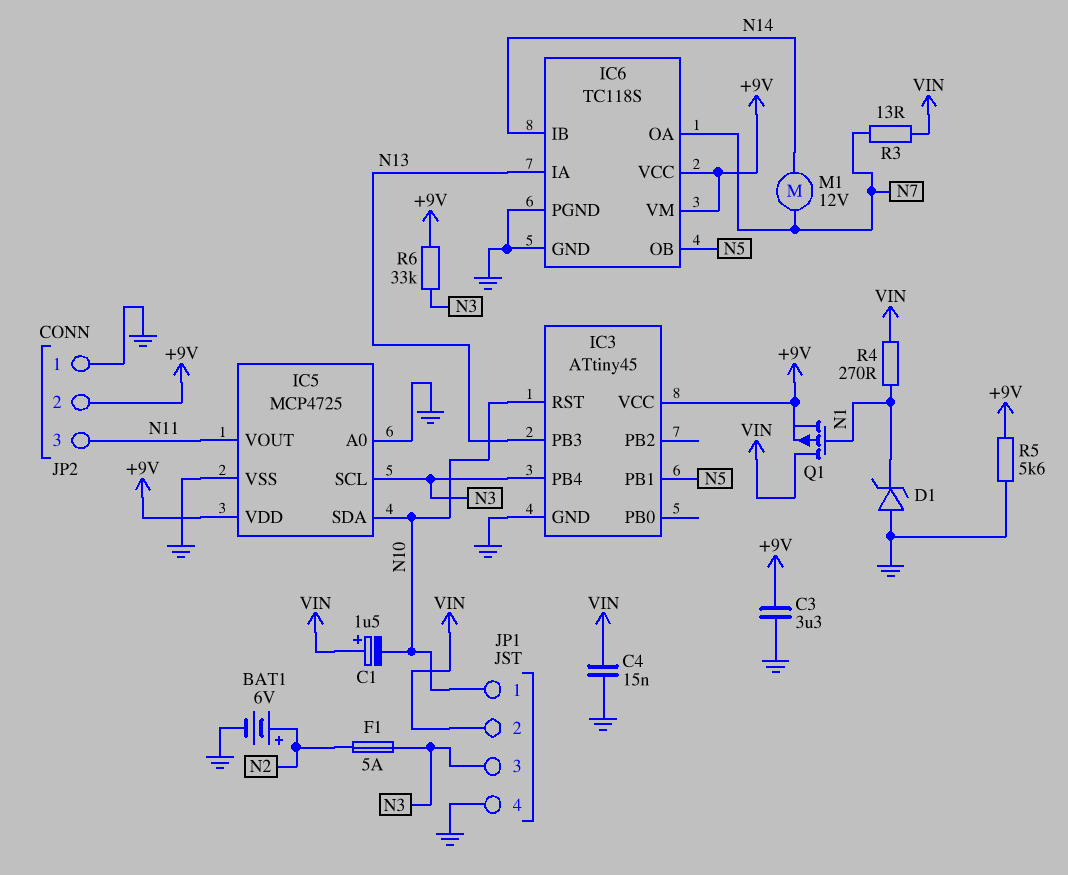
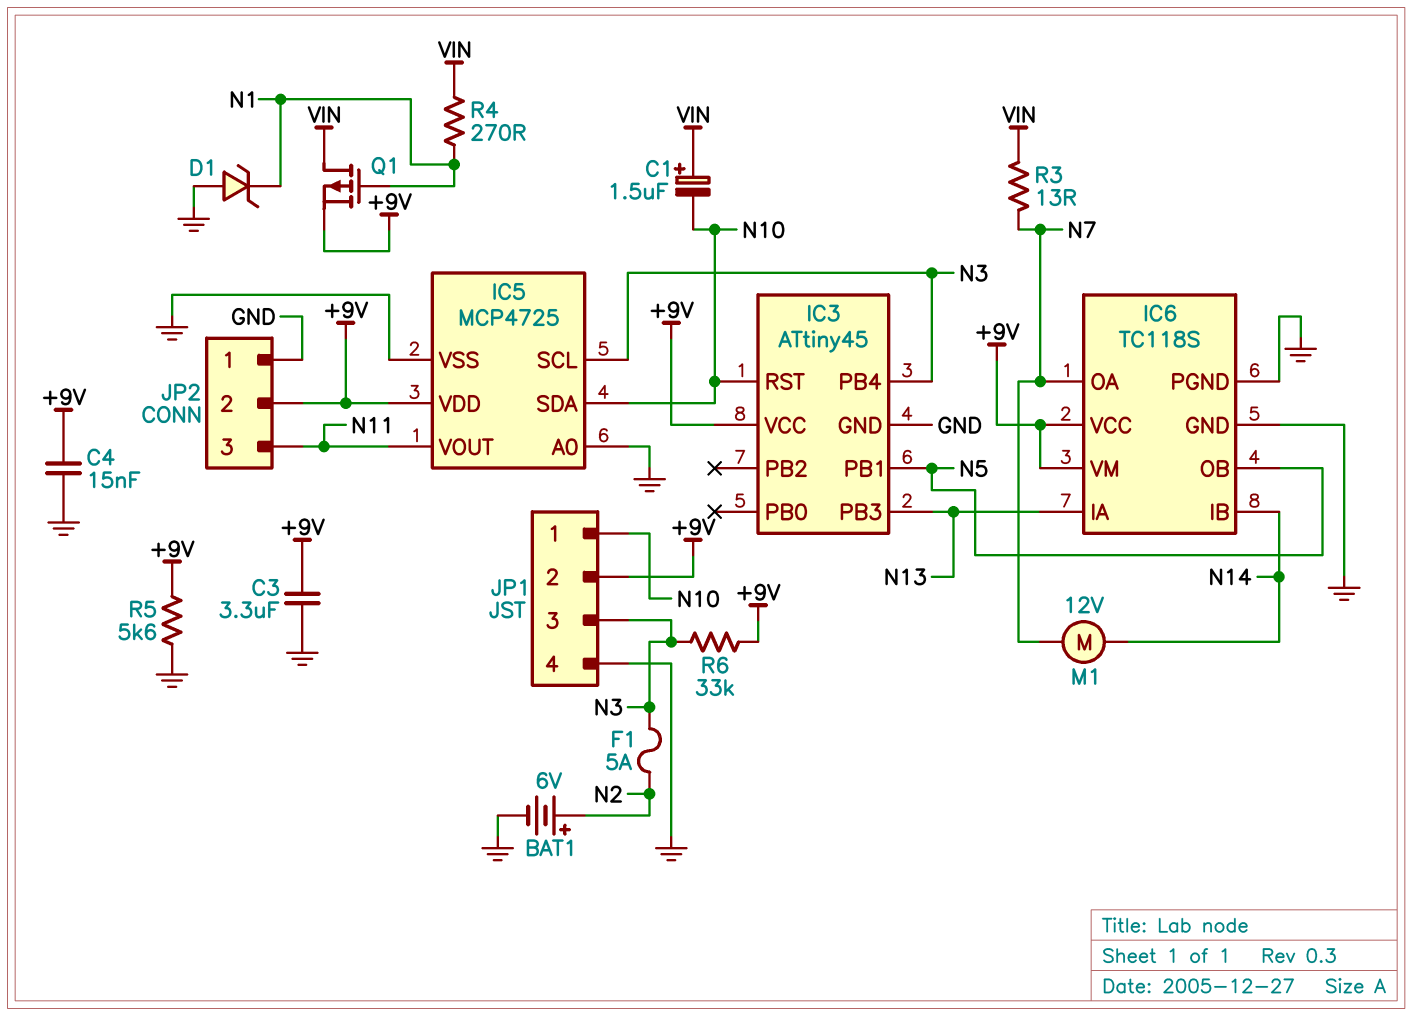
C4: 15nF (GND, VIN) -> 15nF (+9V, GND)
JP1 pin 2: VIN -> +9V

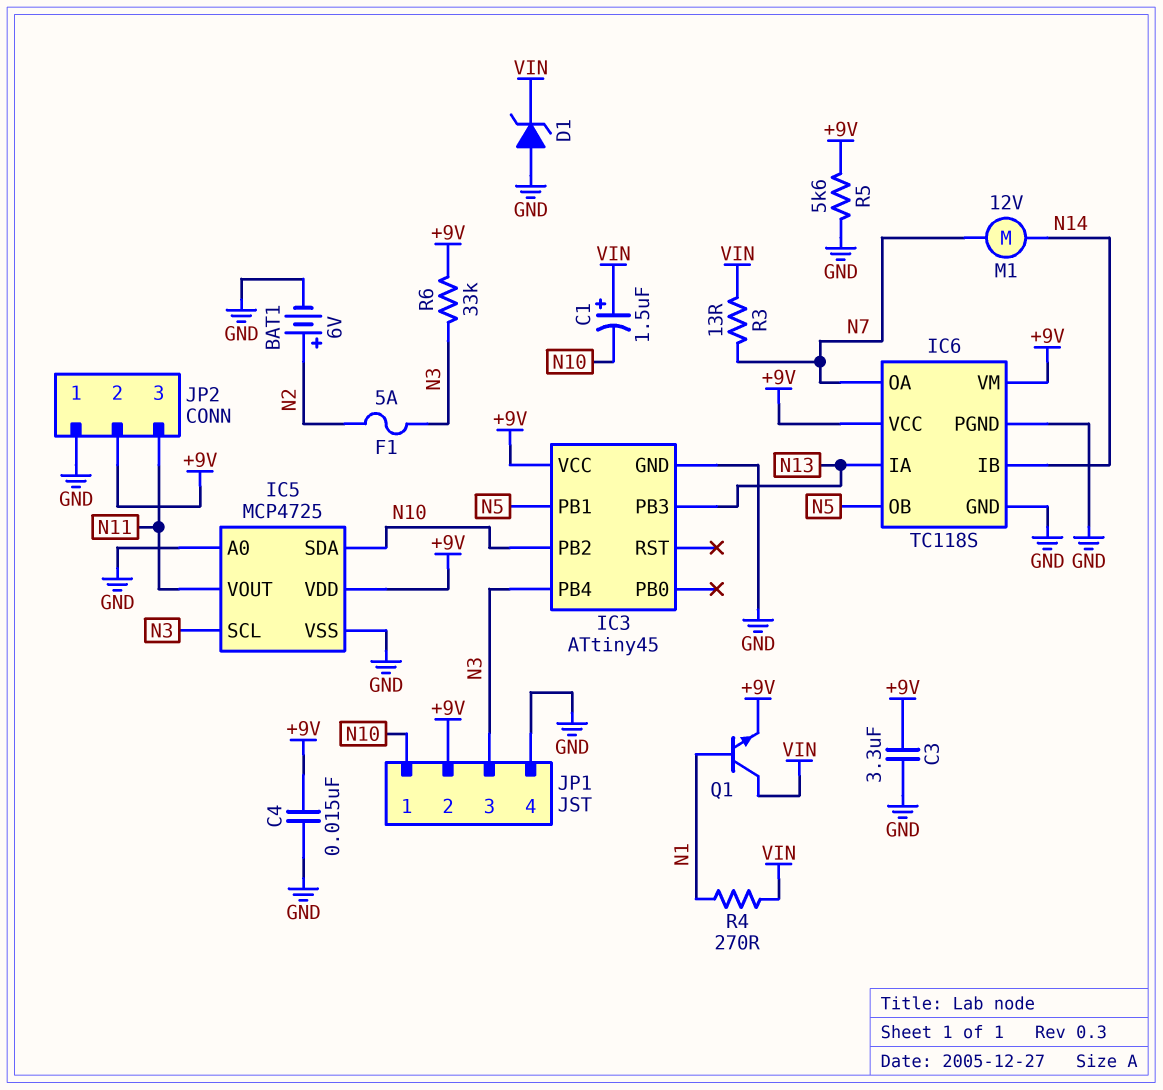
D1: zener (A GND, K N1) -> zener (A GND, K VIN)
IC3 pin PB2: none -> N10
IC3 pin RST: N10 -> none
Q1: PMOS (G N1, D VIN, S +9V) -> NPN (B N1, C VIN, E +9V)

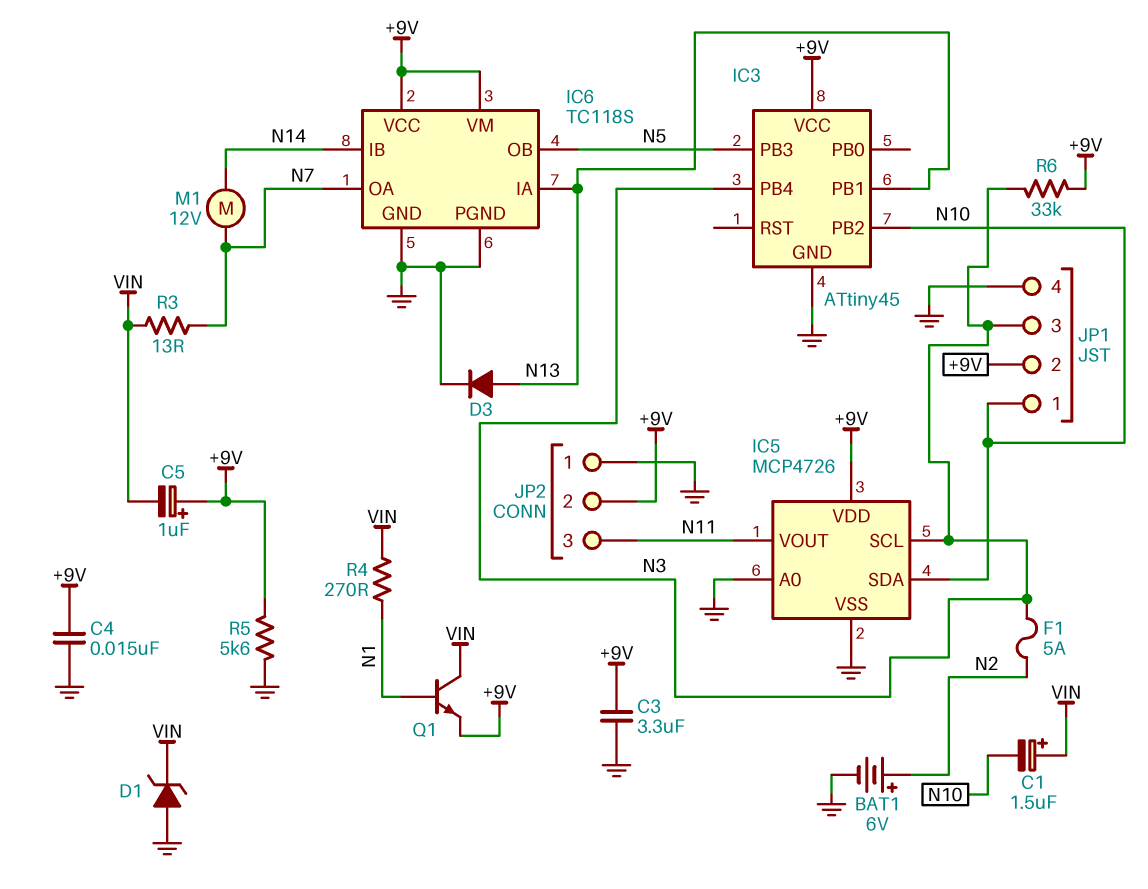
C5: none -> 1uF (plus +9V, minus VIN)
D3: none -> diode (A N13, K GND)
IC3 pin PB1: N5 -> N13
IC3 pin PB3: N13 -> N5
IC5: MCP4725 -> MCP4726

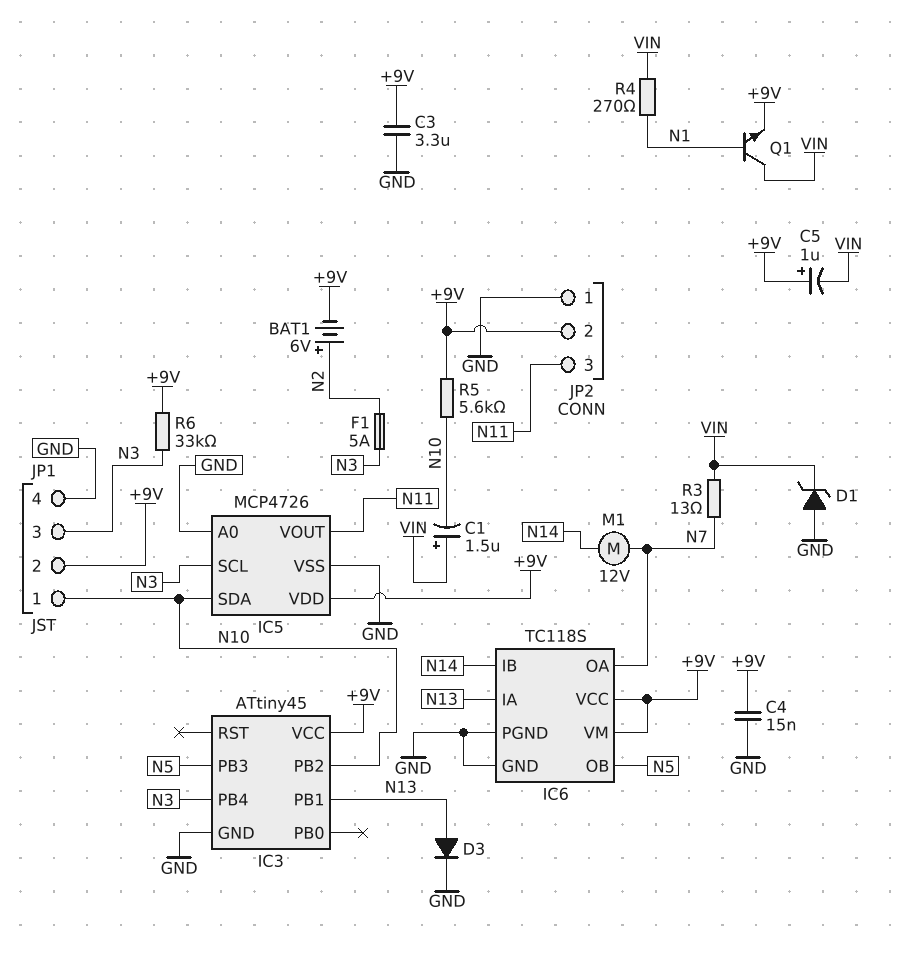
BAT1: 6V (plus N2, minus GND) -> 6V (plus N2, minus +9V)
R5: 5.6k (+9V, GND) -> 5.6k (+9V, N10)

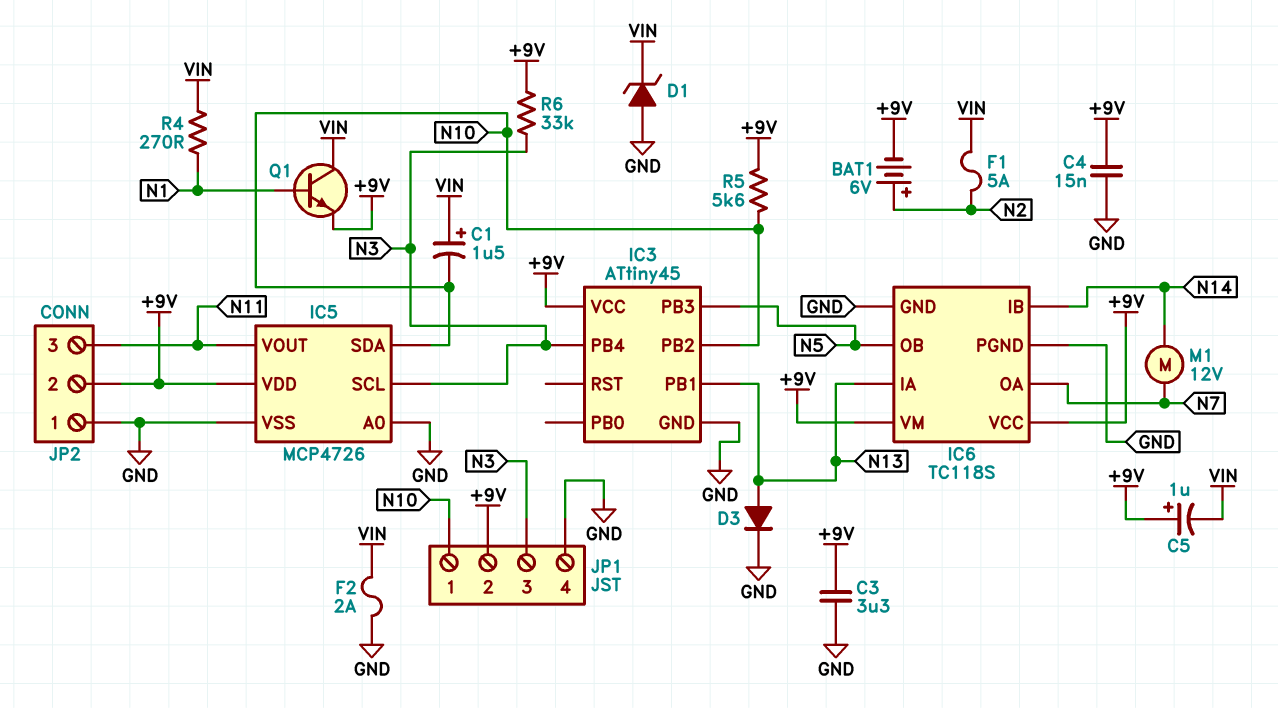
F1: 5A (N2, N3) -> 5A (N2, VIN)
F2: none -> 2A (GND, VIN)
R3: 13 (N7, VIN) -> none

